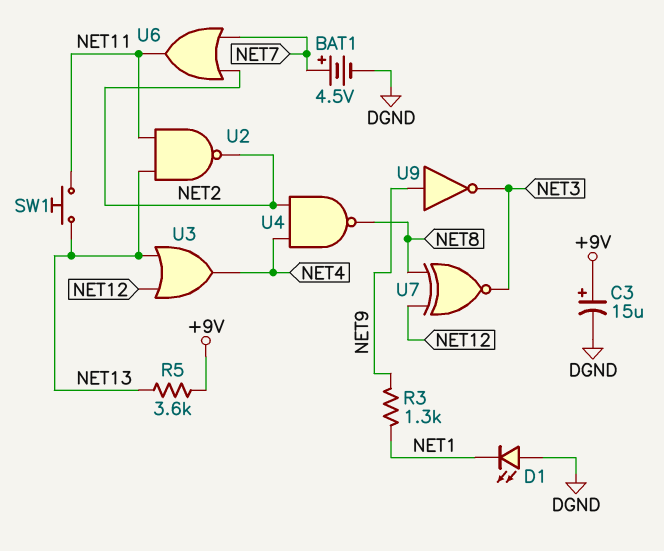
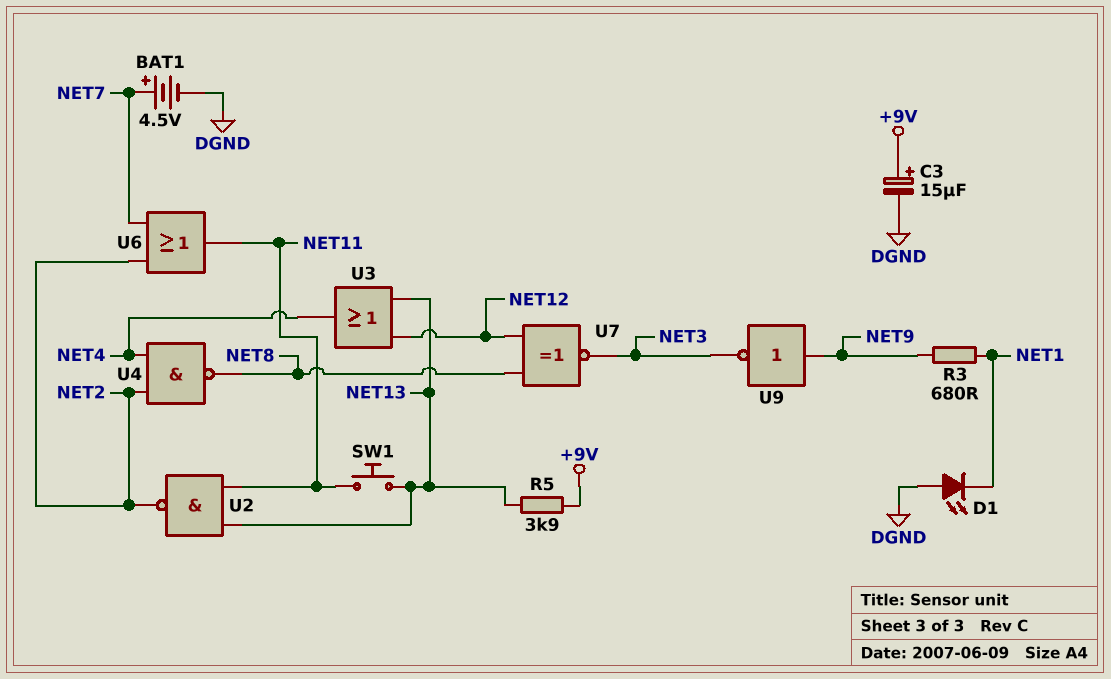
R3: 1.3k (NET1, NET9) -> 680 (NET1, NET9)
R5: 3.6k (+9V, NET13) -> 3.9k (+9V, NET13)

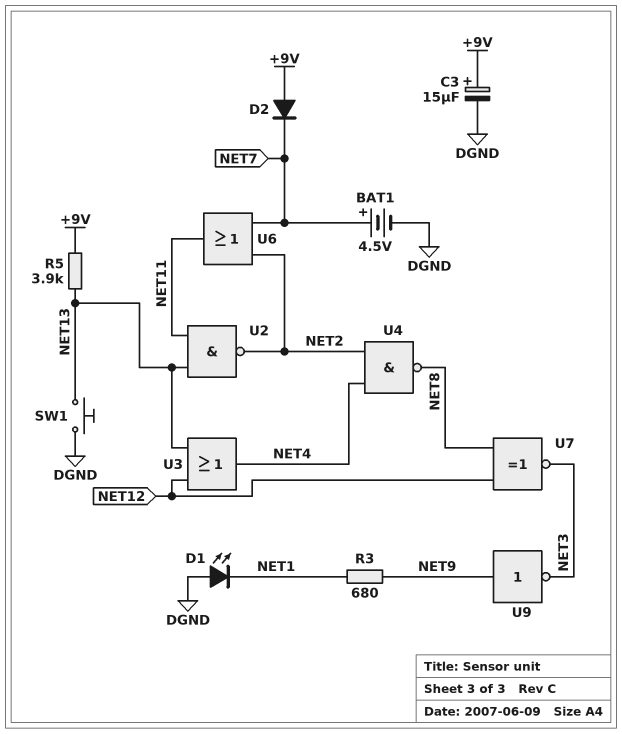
D2: none -> diode (A +9V, K NET7)
SW1: button (NET11, NET13) -> button (DGND, NET13)

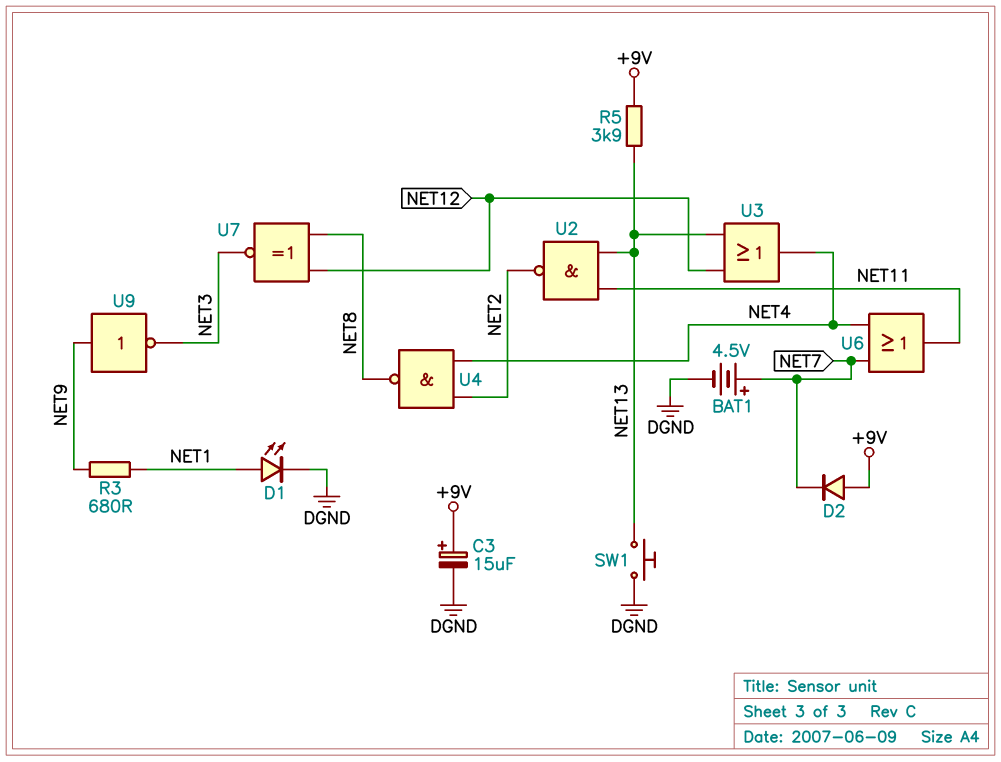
D1: LED (A DGND, K NET1) -> LED (A NET1, K DGND)
U6: OR (in NET2, in NET7, out NET11) -> OR (in NET4, in NET7, out NET11)

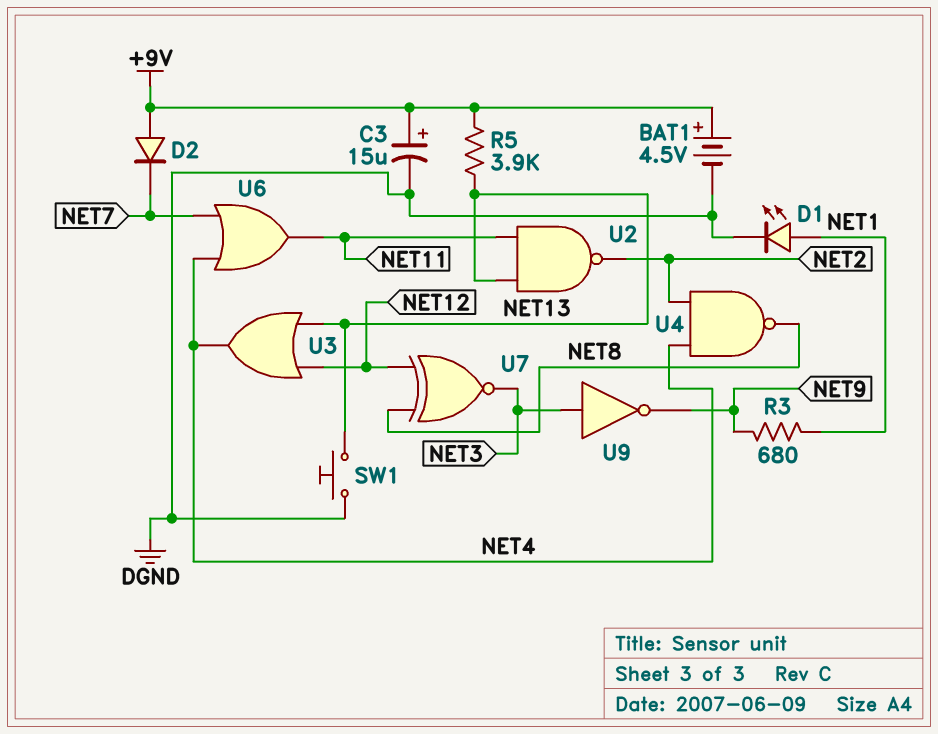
BAT1: 4.5V (plus NET7, minus DGND) -> 4.5V (plus +9V, minus DGND)
U9: NOT (in NET9, out NET3) -> NOT (in NET3, out NET9)

